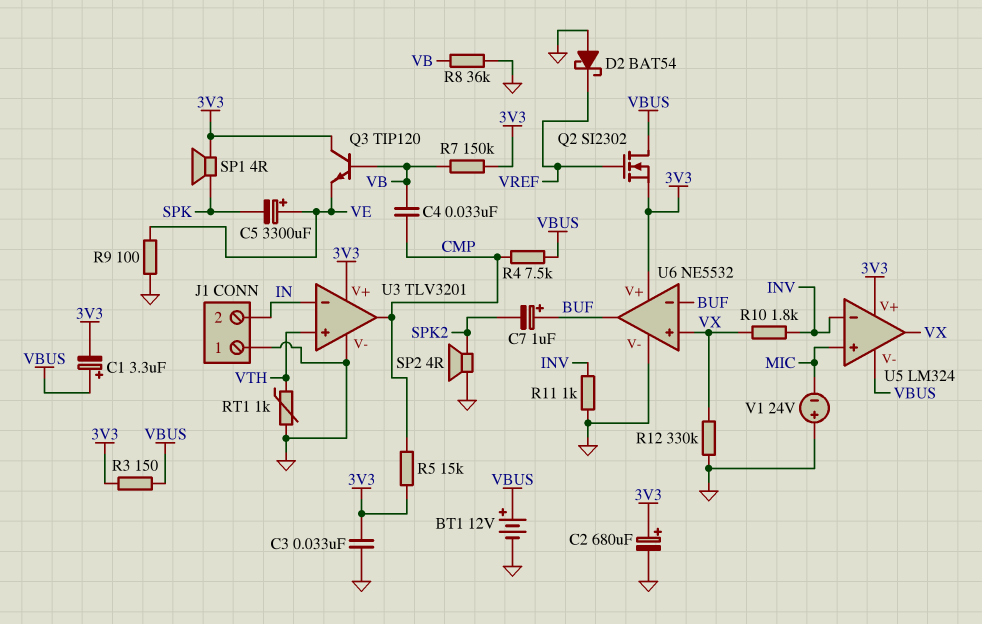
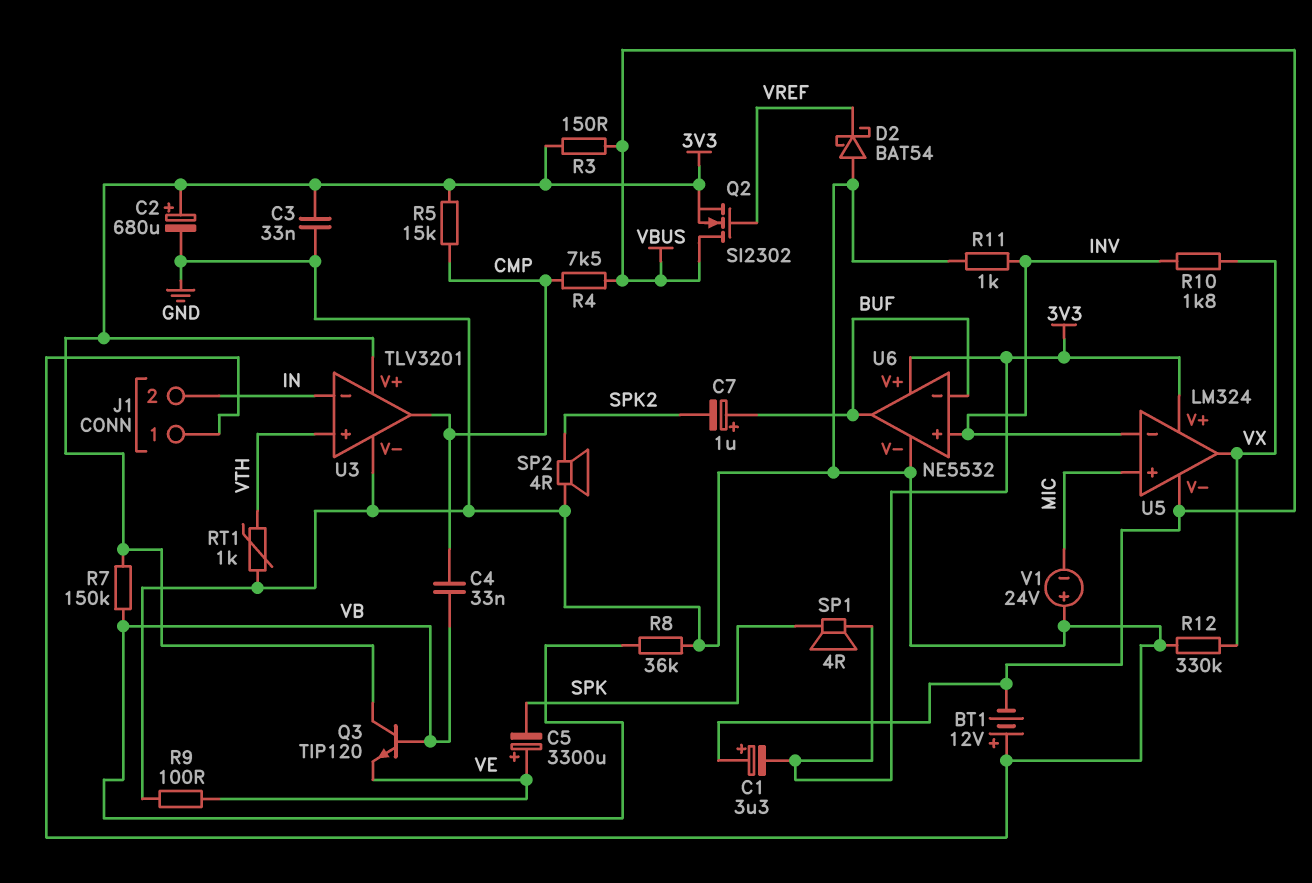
BT1: 12V (plus VBUS, minus GND) -> 12V (plus GND, minus VBUS)
U6 pin in+: VX -> INV

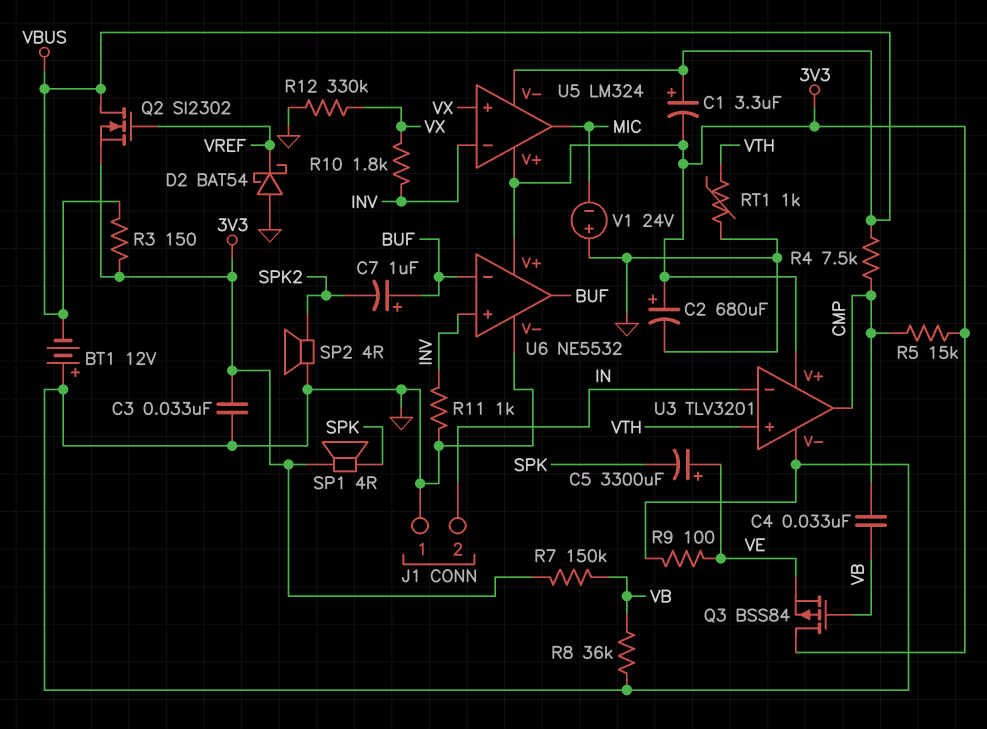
Q3: NPN TIP120 (B VB, C 3V3, E VE) -> PMOS BSS84 (G VB, D 3V3, S VE)
U5 pin in+: MIC -> VX
U5 pin out: VX -> MIC

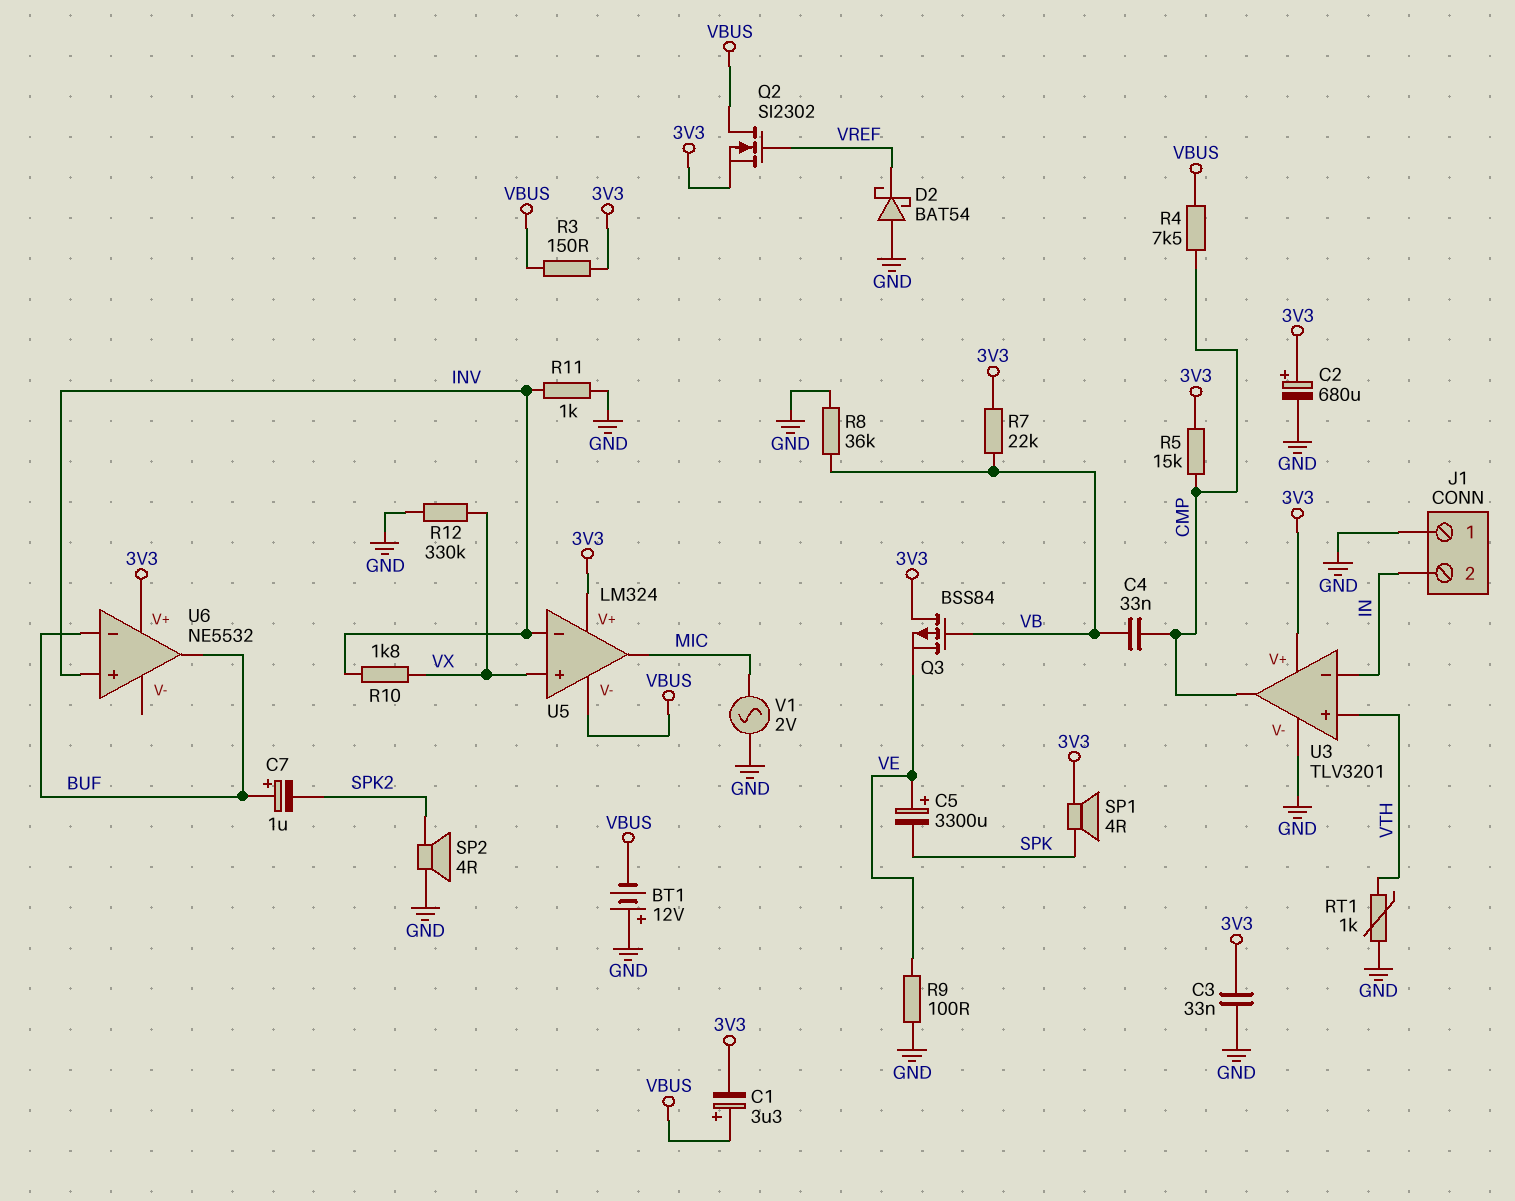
R7: 150k (3V3, VB) -> 22k (3V3, VB)
U6 pin V-: GND -> none
V1: 24V (plus GND, minus MIC) -> AC 2V (GND, MIC)

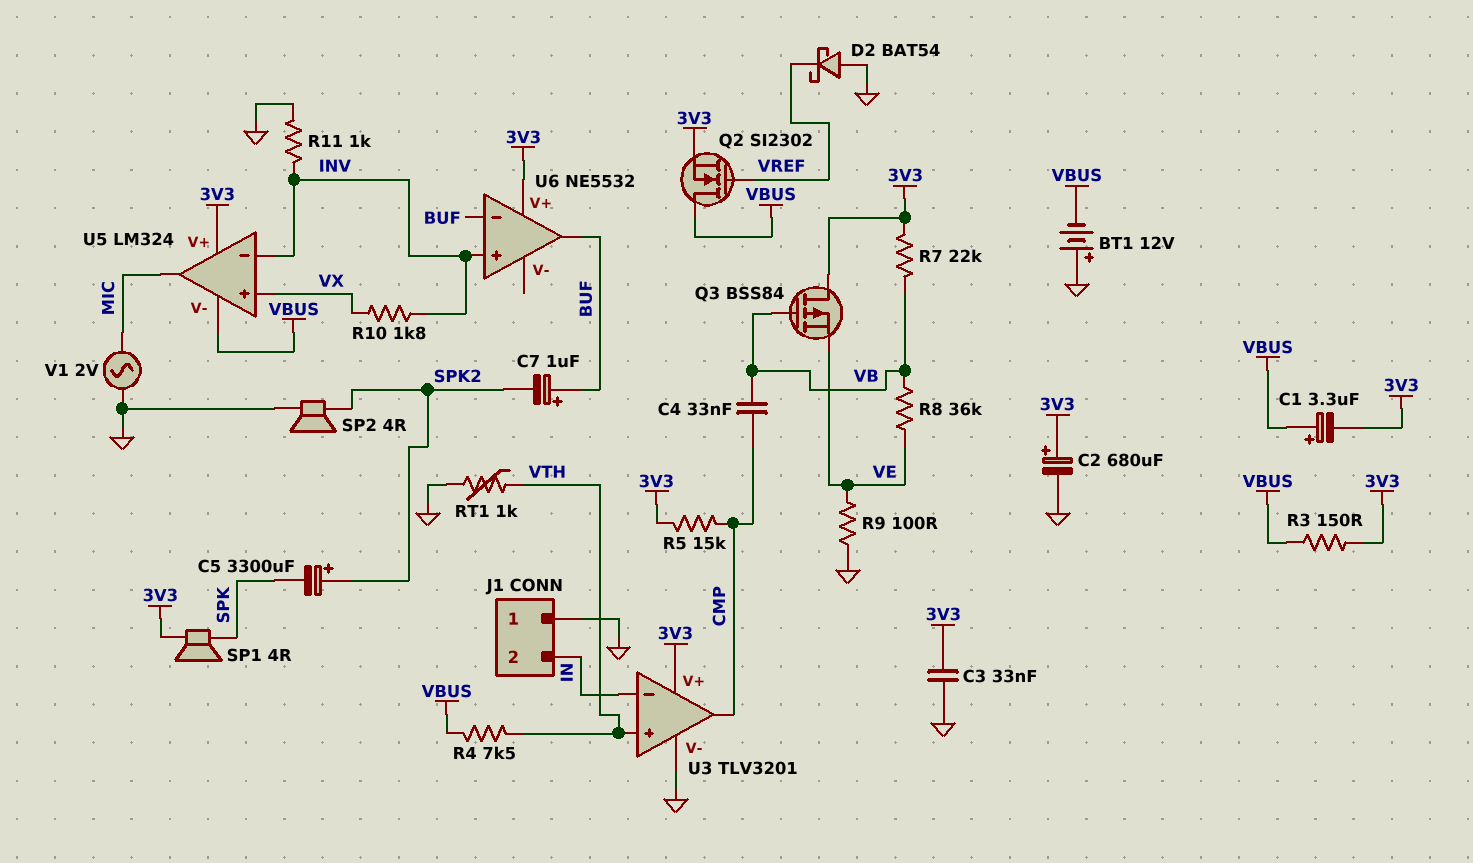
C5: 3300uF (plus VE, minus SPK) -> 3300uF (plus SPK2, minus SPK)
R4: 7.5k (CMP, VBUS) -> 7.5k (VBUS, VTH)
R8: 36k (GND, VB) -> 36k (VB, VE)
R12: 330k (GND, VX) -> none

